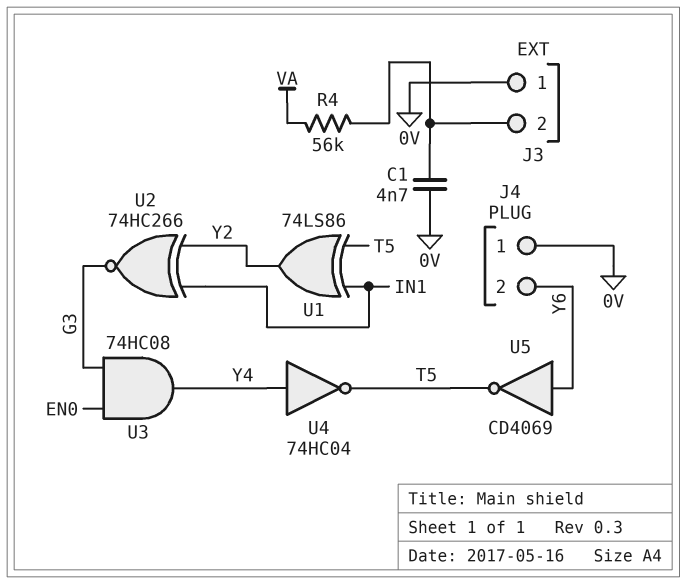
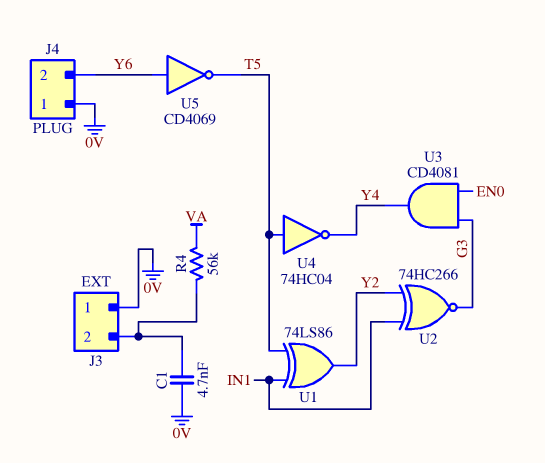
U3: AND 74HC08 (in EN0, in G3, out Y4) -> AND CD4081 (in EN0, in G3, out Y4)
U4: NOT 74HC04 (in Y4, out T5) -> NOT 74HC04 (in T5, out Y4)

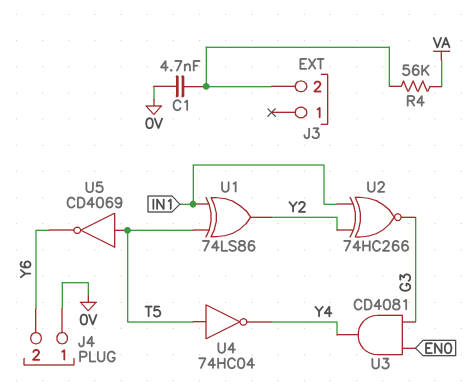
J3 pin 1: 0V -> none
U5: NOT CD4069 (in Y6, out T5) -> NOT CD4069 (in T5, out Y6)

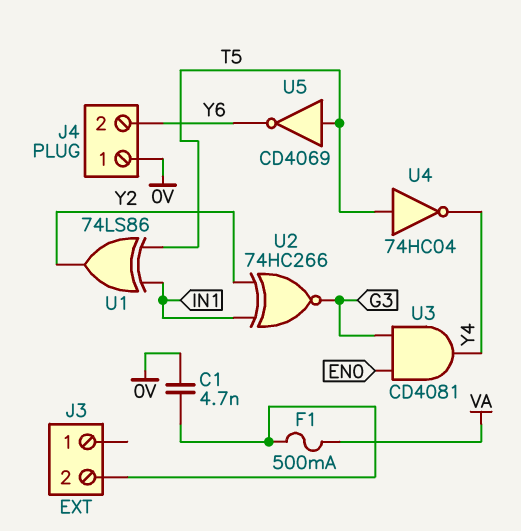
F1: none -> 500mA (J3/2, VA)
R4: 56k (J3/2, VA) -> none

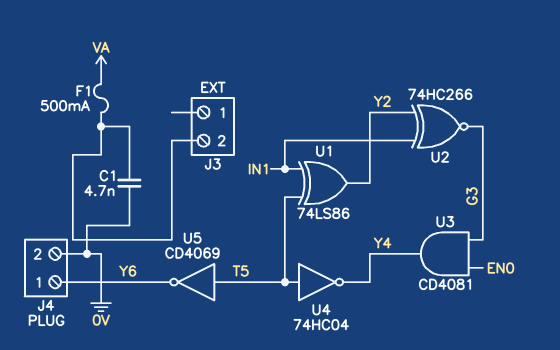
J4 pin 1: 0V -> Y6
J4 pin 2: Y6 -> 0V

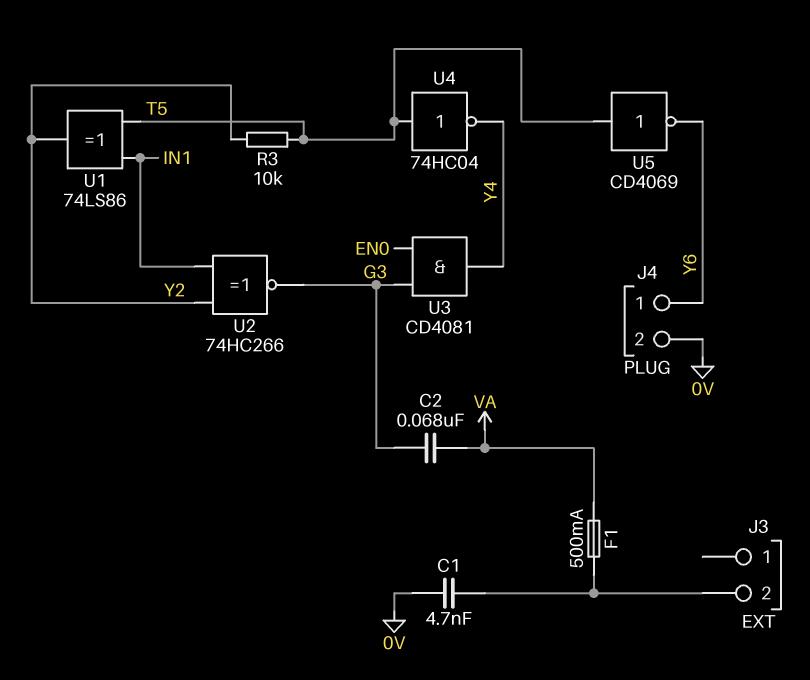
C2: none -> 68nF (G3, VA)
R3: none -> 10k (T5, Y2)

